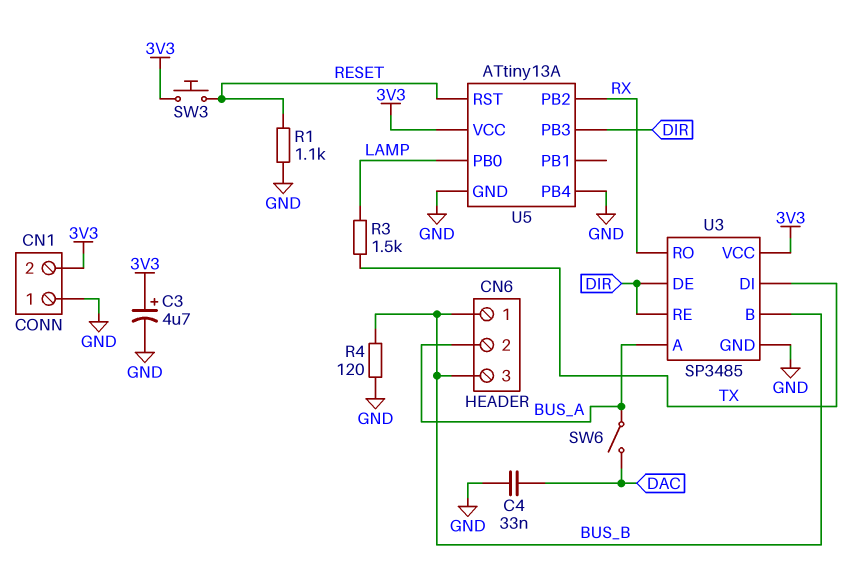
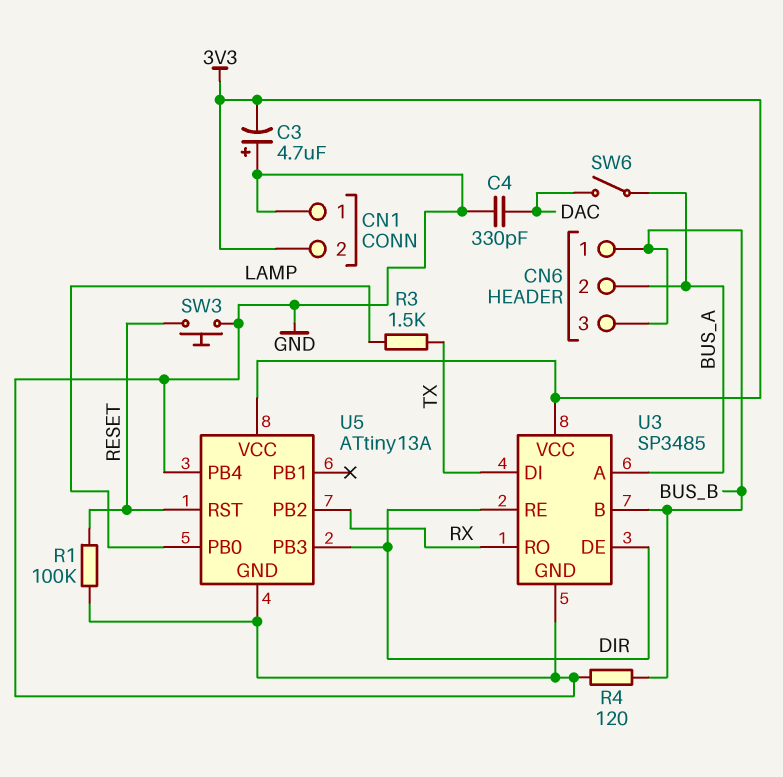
C3: 4.7uF (plus 3V3, minus GND) -> 4.7uF (plus GND, minus 3V3)
C4: 33nF (DAC, GND) -> 330pF (DAC, GND)
R1: 1.1k (GND, RESET) -> 100k (GND, RESET)
SW3: button (3V3, RESET) -> button (GND, RESET)

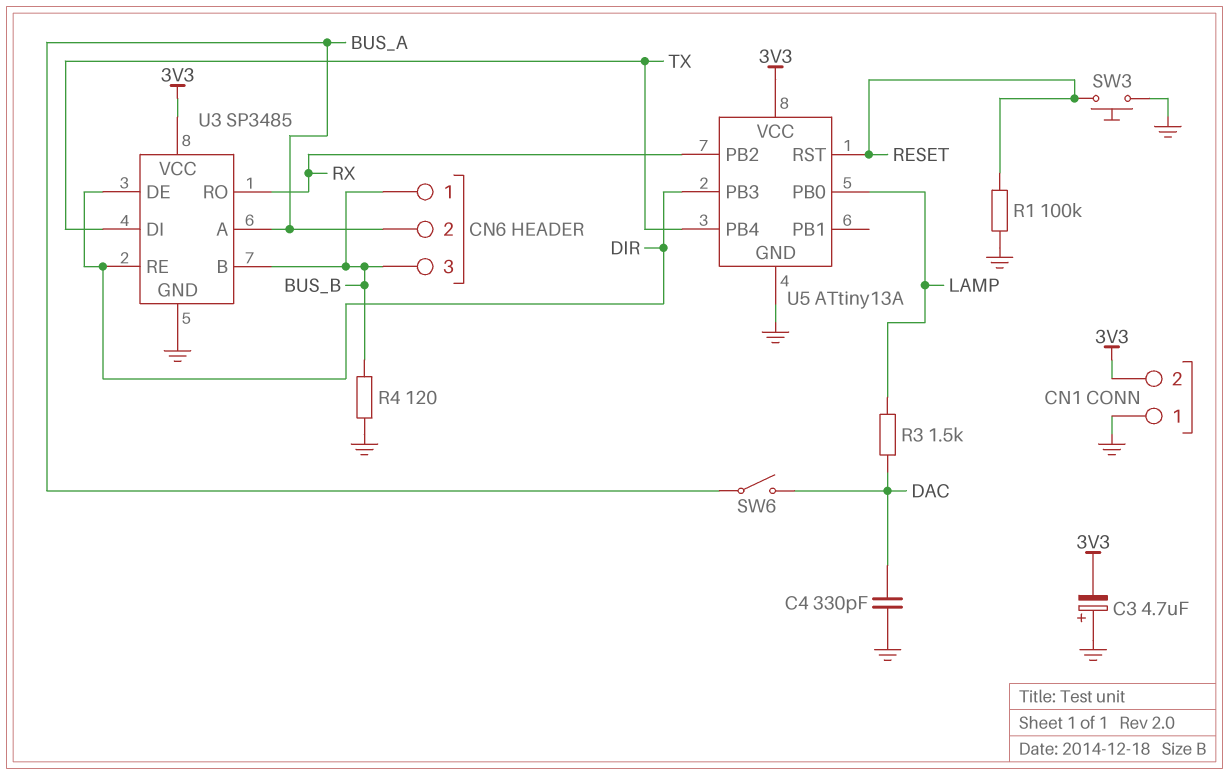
R3: 1.5k (LAMP, TX) -> 1.5k (DAC, LAMP)
U5 pin PB4: GND -> TX

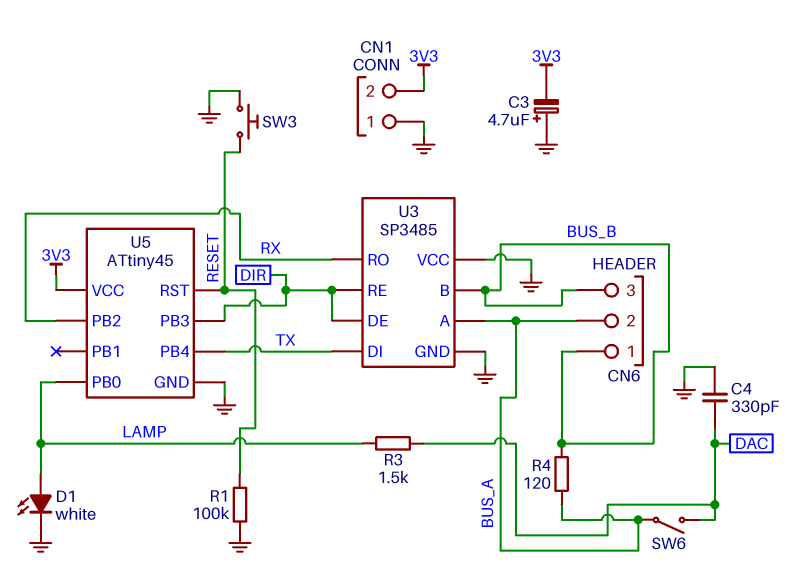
D1: none -> LED white (A LAMP, K GND)
R4: 120 (BUS_B, GND) -> 120 (BUS_A, BUS_B)
U3 pin VCC: 3V3 -> GND
U5: ATtiny13A -> ATtiny45

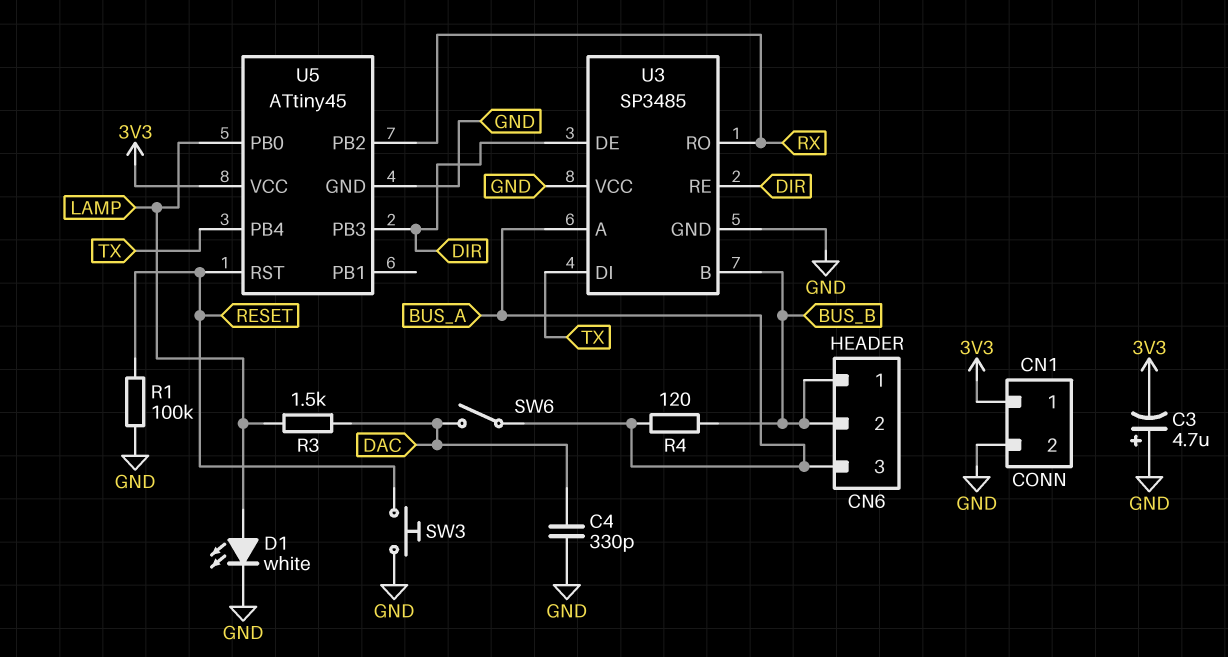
CN1 pin 1: GND -> 3V3
CN1 pin 2: 3V3 -> GND
CN6 pin 2: BUS_A -> BUS_B
CN6 pin 3: BUS_B -> BUS_A

